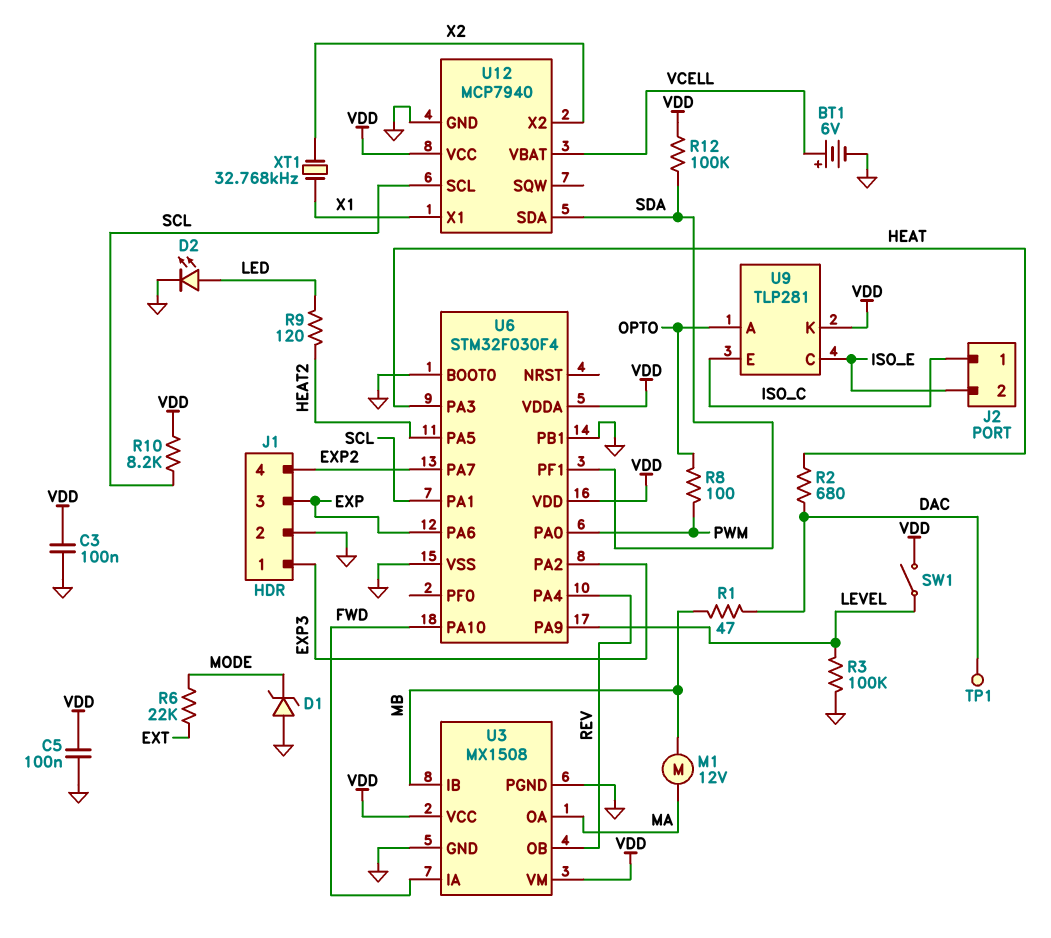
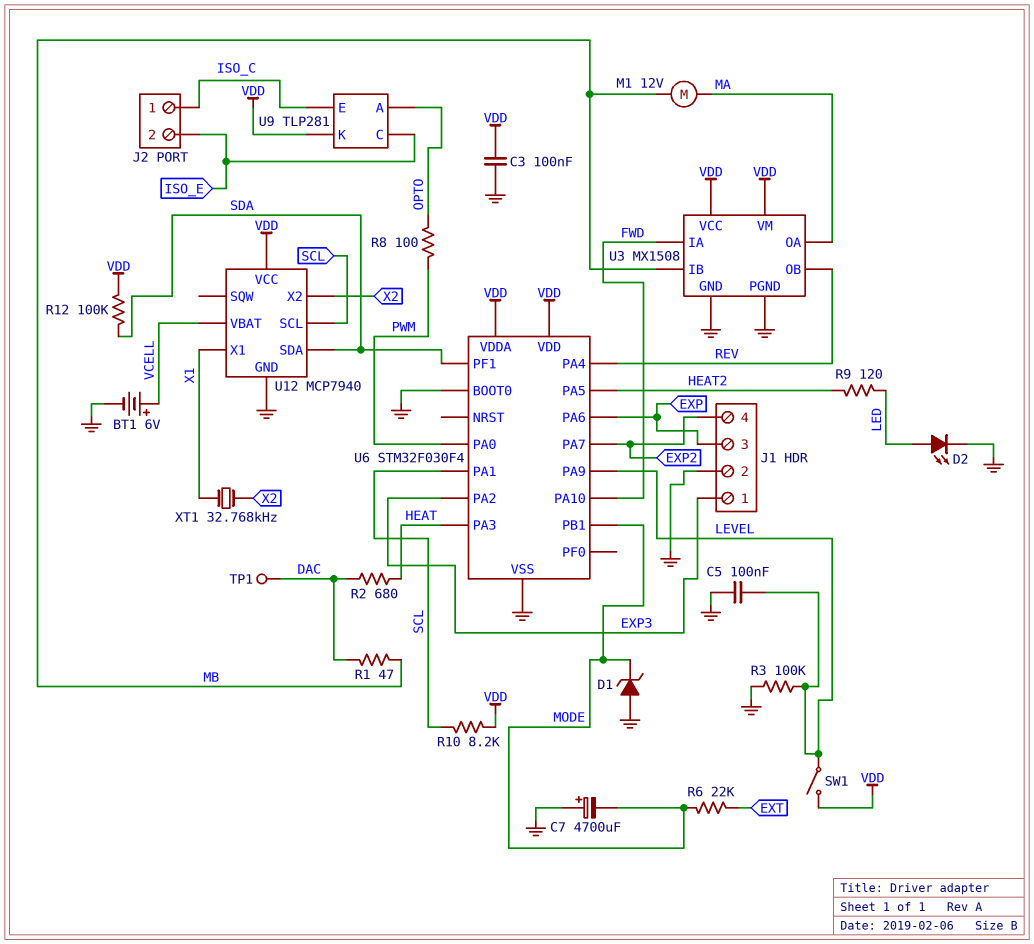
C5: 100nF (GND, VDD) -> 100nF (GND, LEVEL)
C7: none -> 4700uF (plus GND, minus MODE)
U6 pin PB1: GND -> MODE

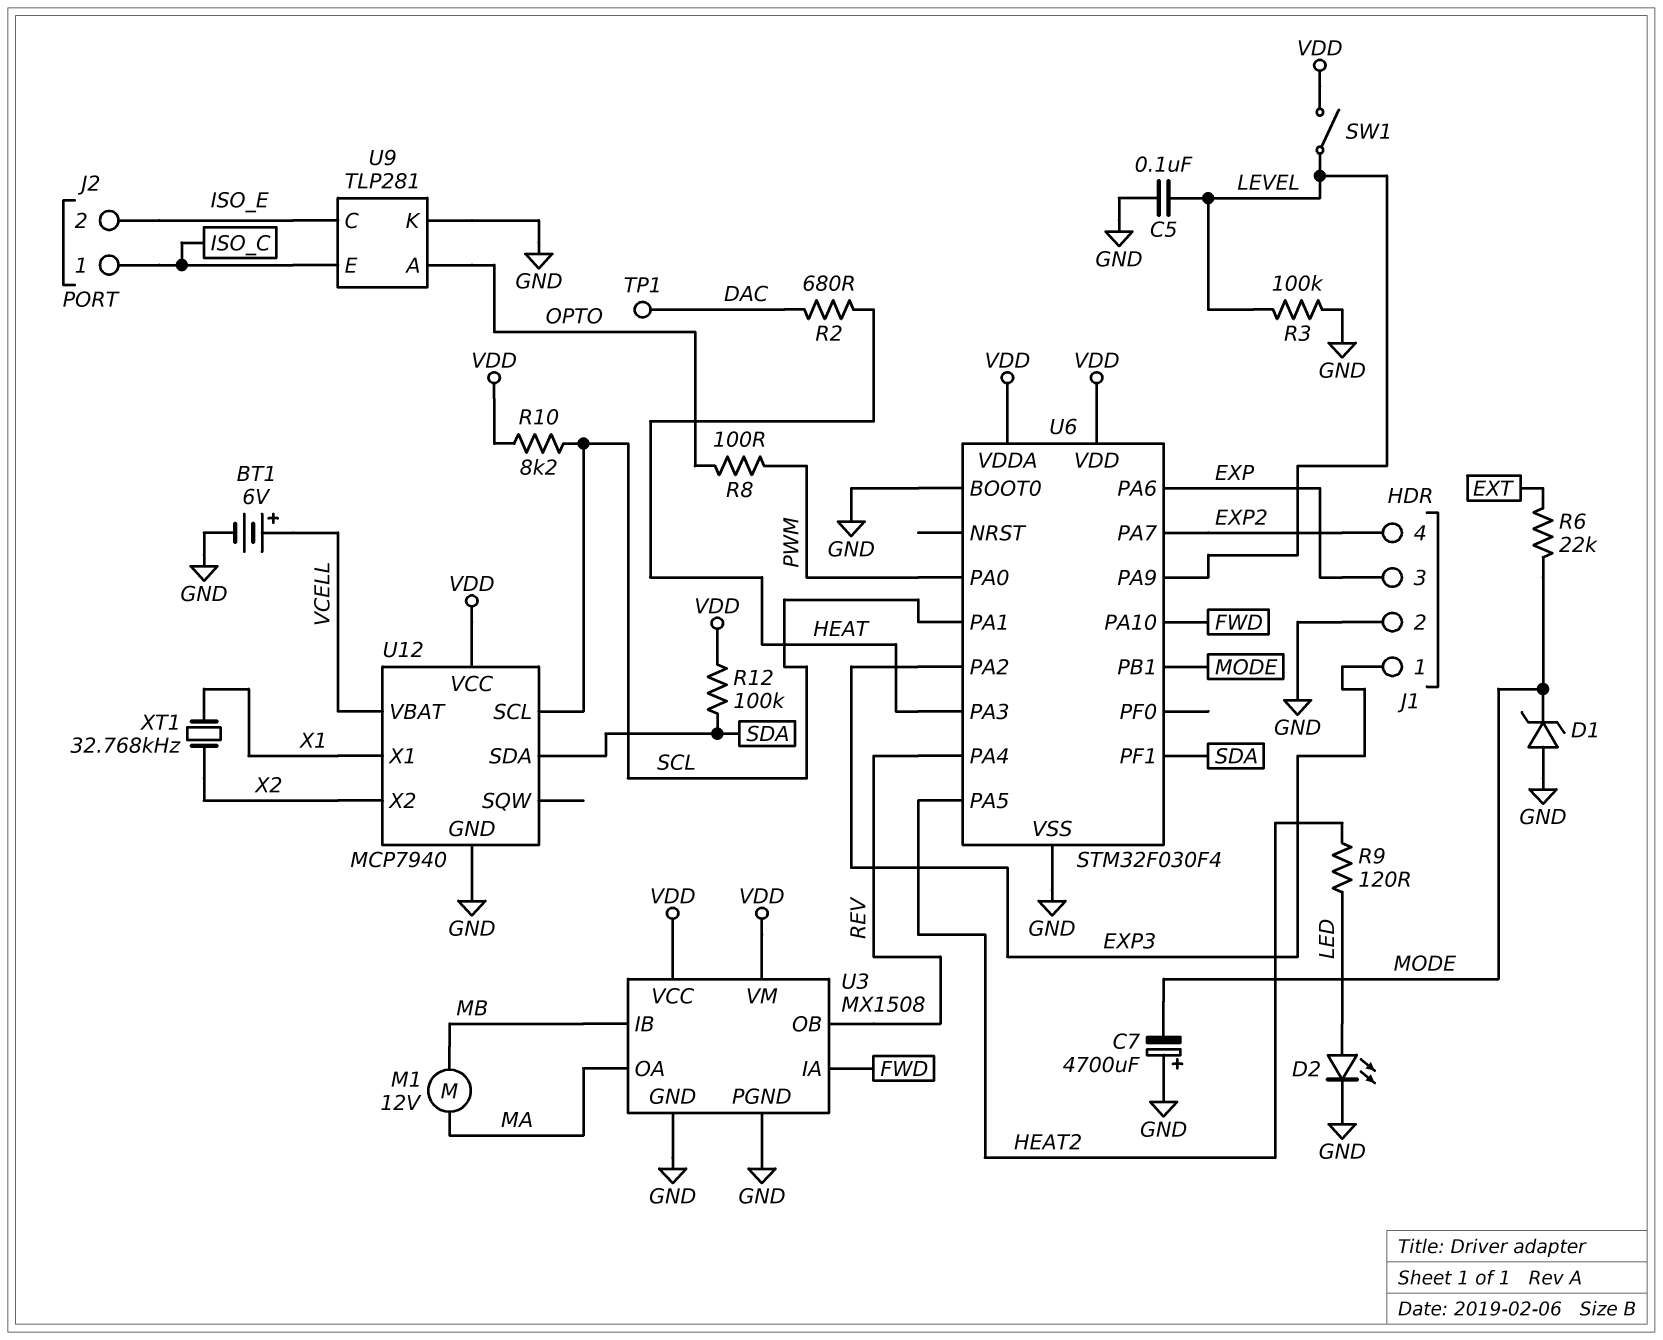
C3: 100nF (GND, VDD) -> none
R1: 47 (DAC, MB) -> none
U9 pin K: VDD -> GND

